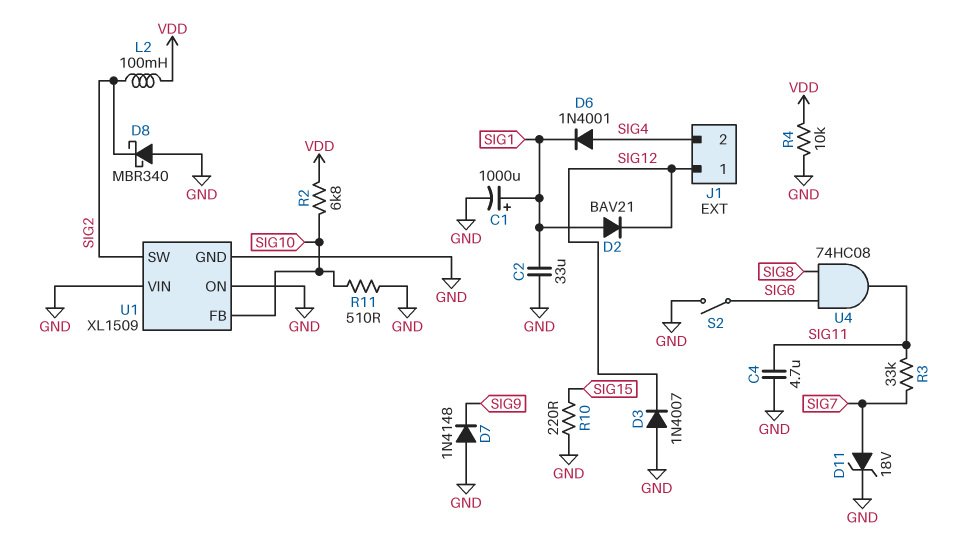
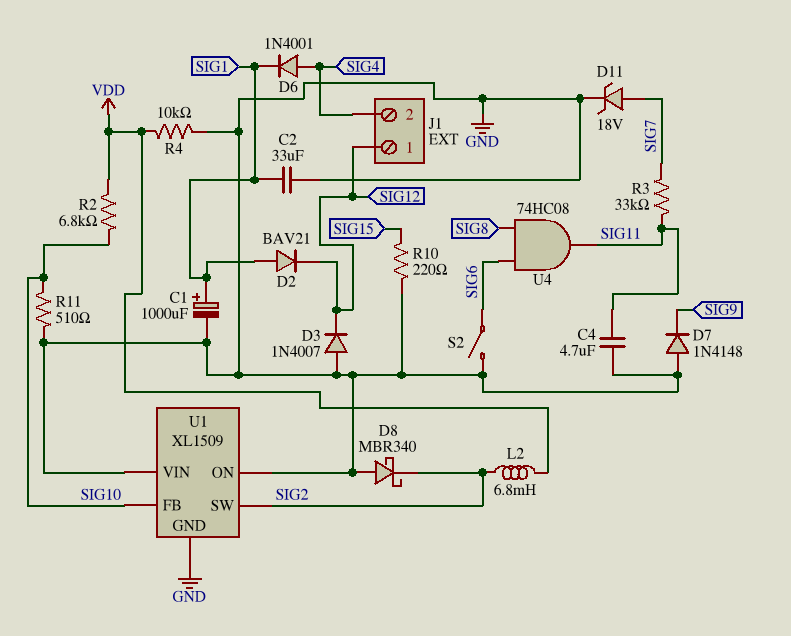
L2: 100mH (SIG2, VDD) -> 6.8mH (SIG2, VDD)

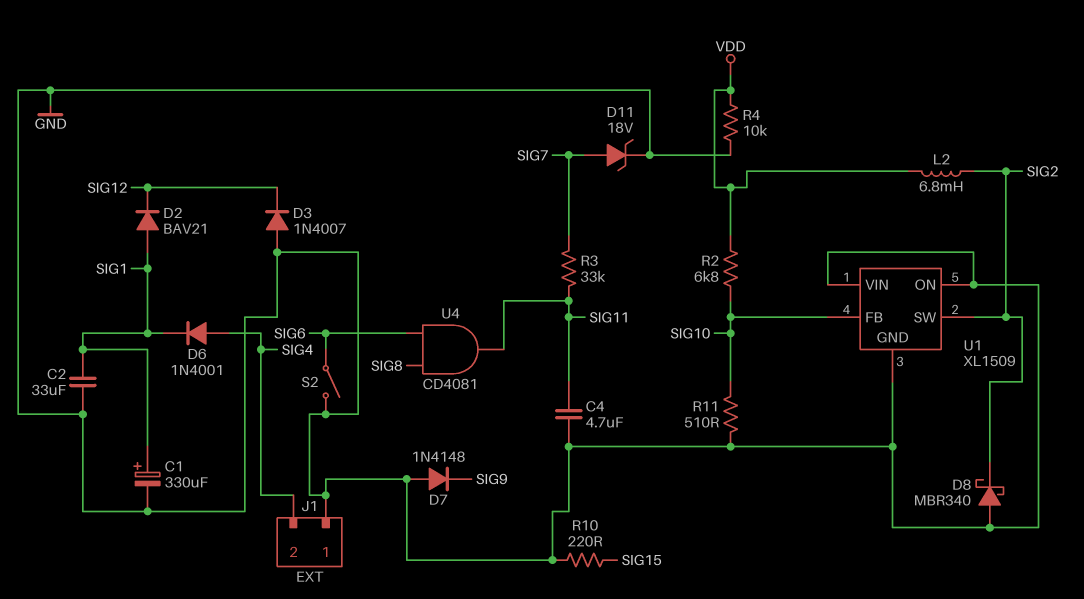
C1: 1000uF (plus SIG1, minus GND) -> 330uF (plus SIG1, minus GND)
J1 pin 1: SIG12 -> GND
U4: AND 74HC08 (in SIG6, in SIG8, out SIG11) -> AND CD4081 (in SIG6, in SIG8, out SIG11)

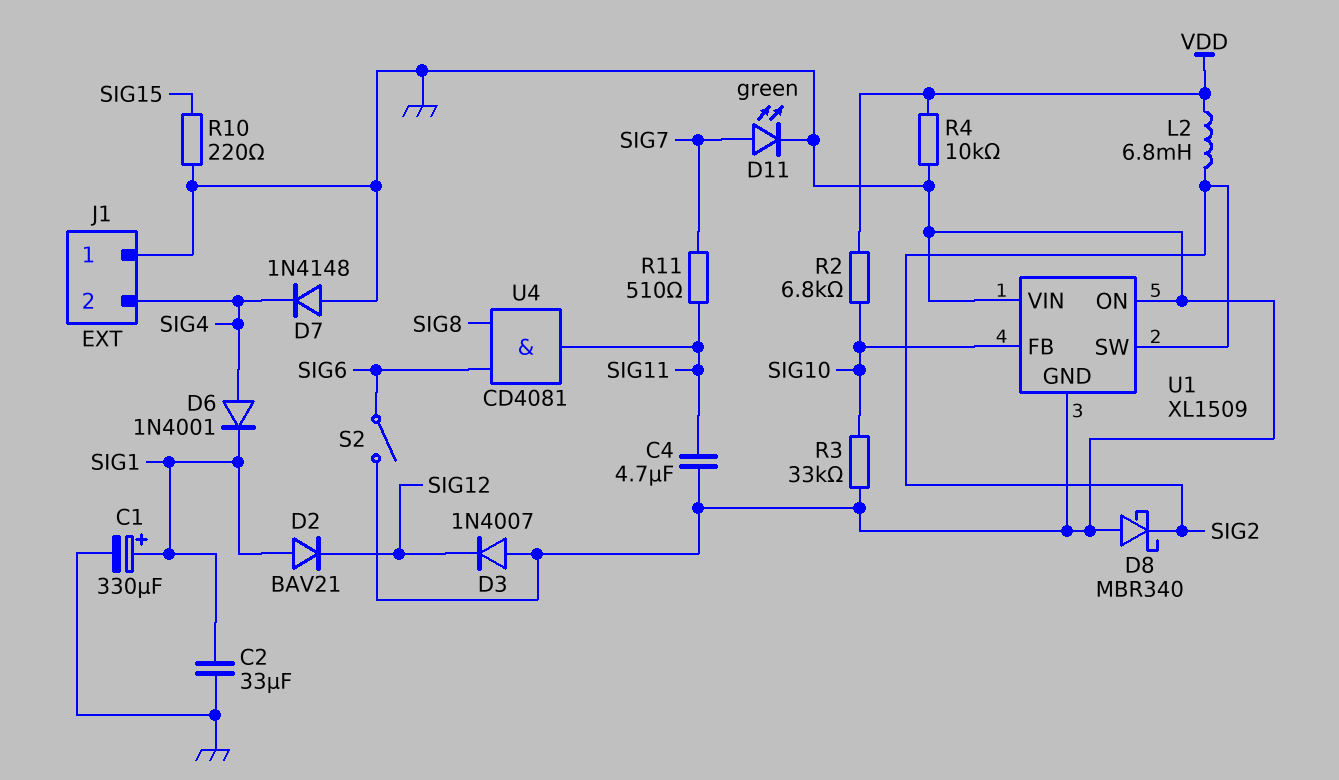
D7: diode 1N4148 (A GND, K SIG9) -> diode 1N4148 (A GND, K SIG4)
D11: zener 18V (A SIG7, K GND) -> LED green (A SIG7, K GND)
R3: 33k (SIG7, SIG11) -> 33k (GND, SIG10)
R11: 510 (GND, SIG10) -> 510 (SIG7, SIG11)

